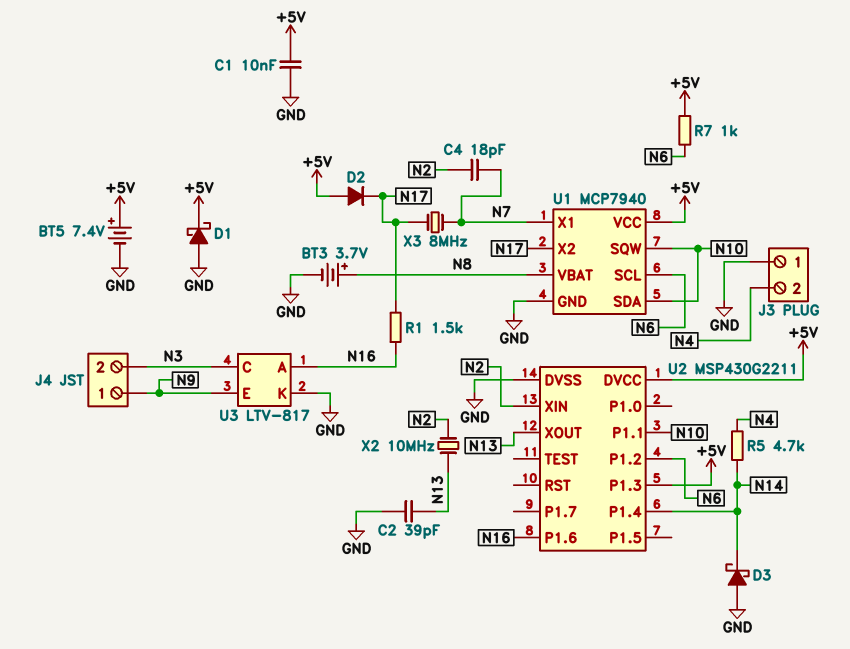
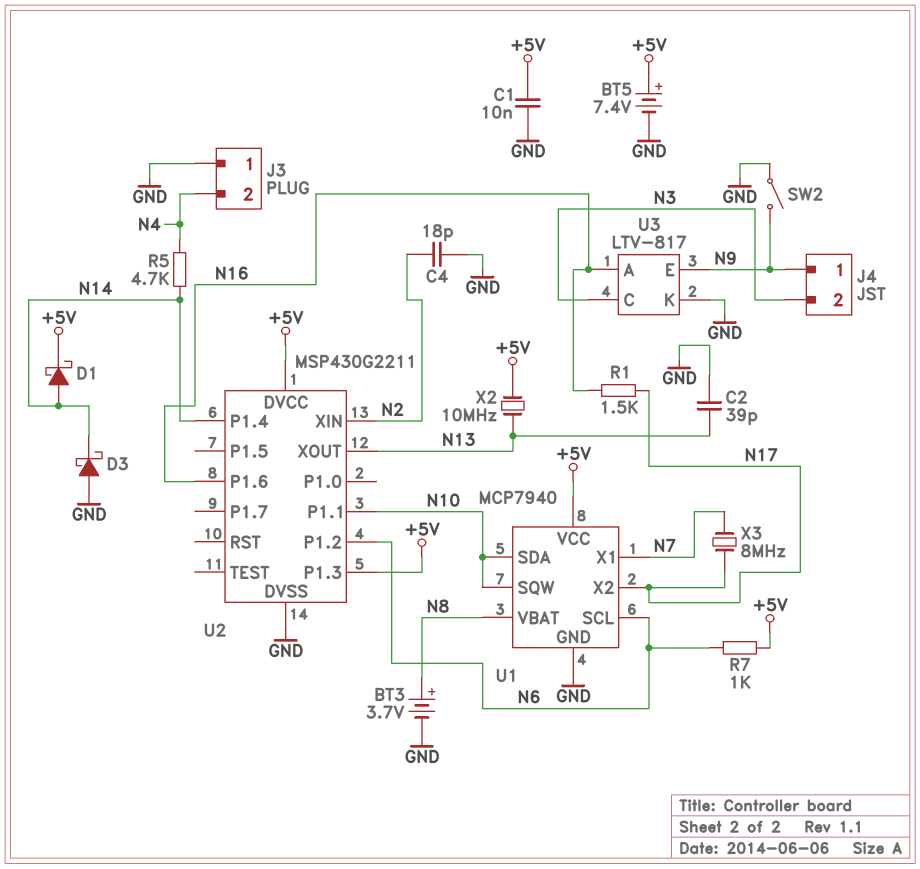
C4: 18pF (N2, N7) -> 18pF (GND, N2)
D1: schottky (A GND, K +5V) -> schottky (A N14, K +5V)
D2: diode (A +5V, K N17) -> none
SW2: none -> switch (GND, N9)
X2: 10MHz (N2, N13) -> 10MHz (+5V, N13)

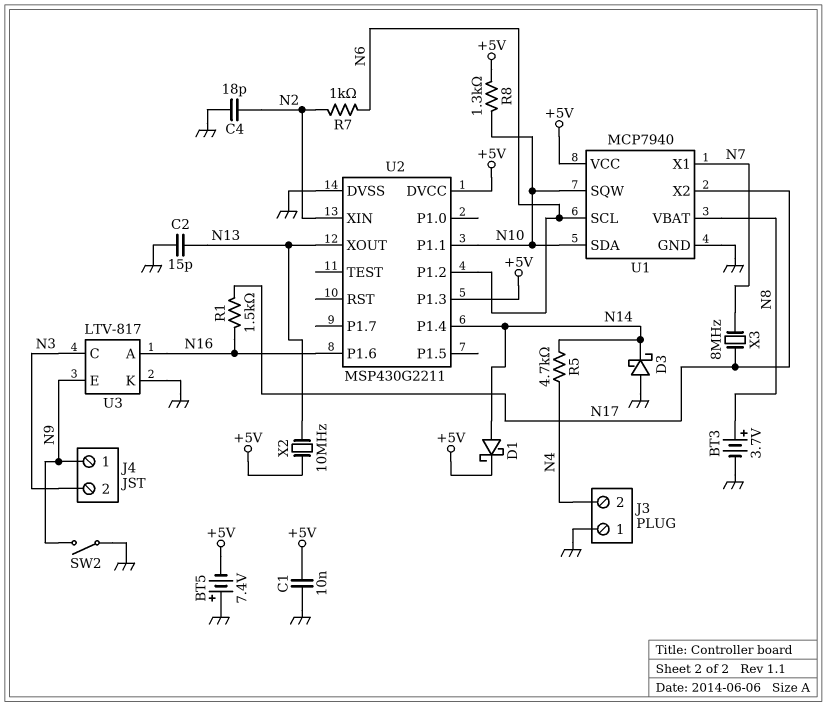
BT5: 7.4V (plus +5V, minus GND) -> 7.4V (plus GND, minus +5V)
C2: 39pF (GND, N13) -> 15pF (GND, N13)
R7: 1k (+5V, N6) -> 1k (N2, N6)
R8: none -> 1.3k (+5V, N10)

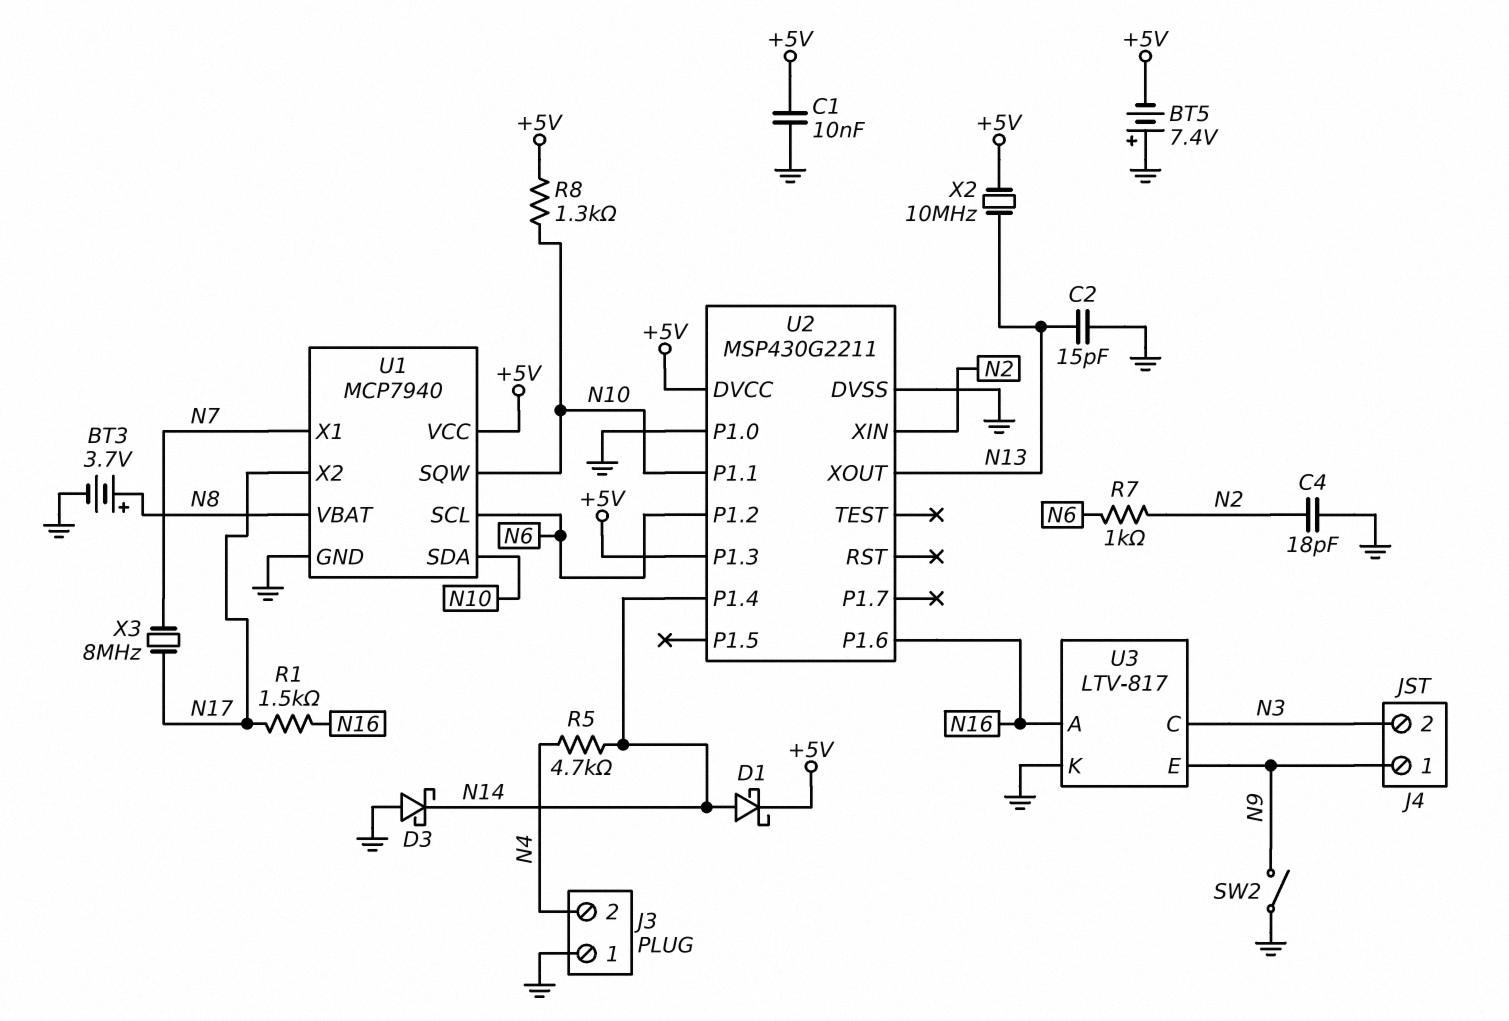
U2 pin P1.0: none -> GND

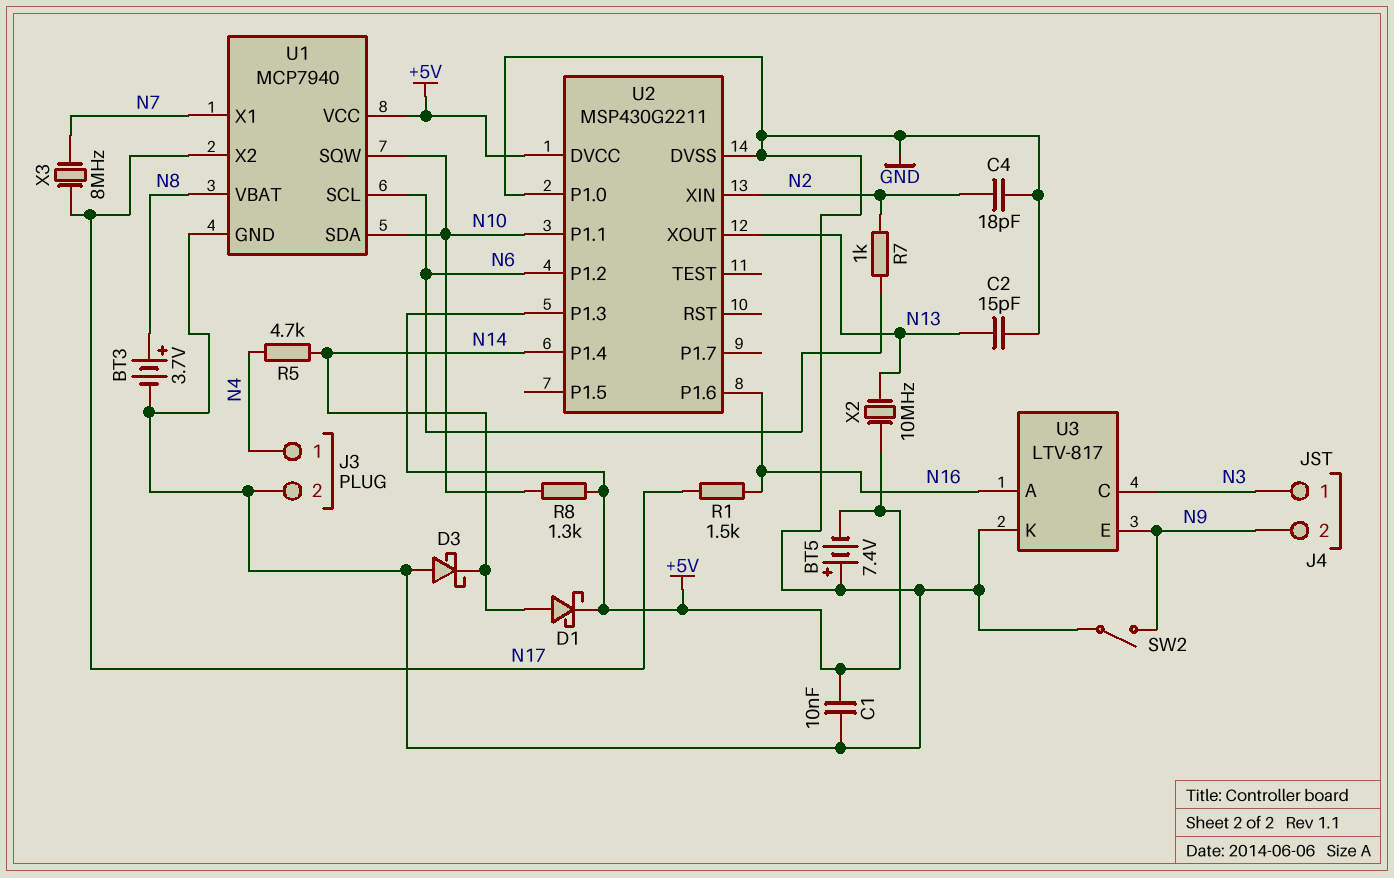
J3 pin 1: GND -> N4
J3 pin 2: N4 -> GND
J4 pin 1: N9 -> N3
J4 pin 2: N3 -> N9

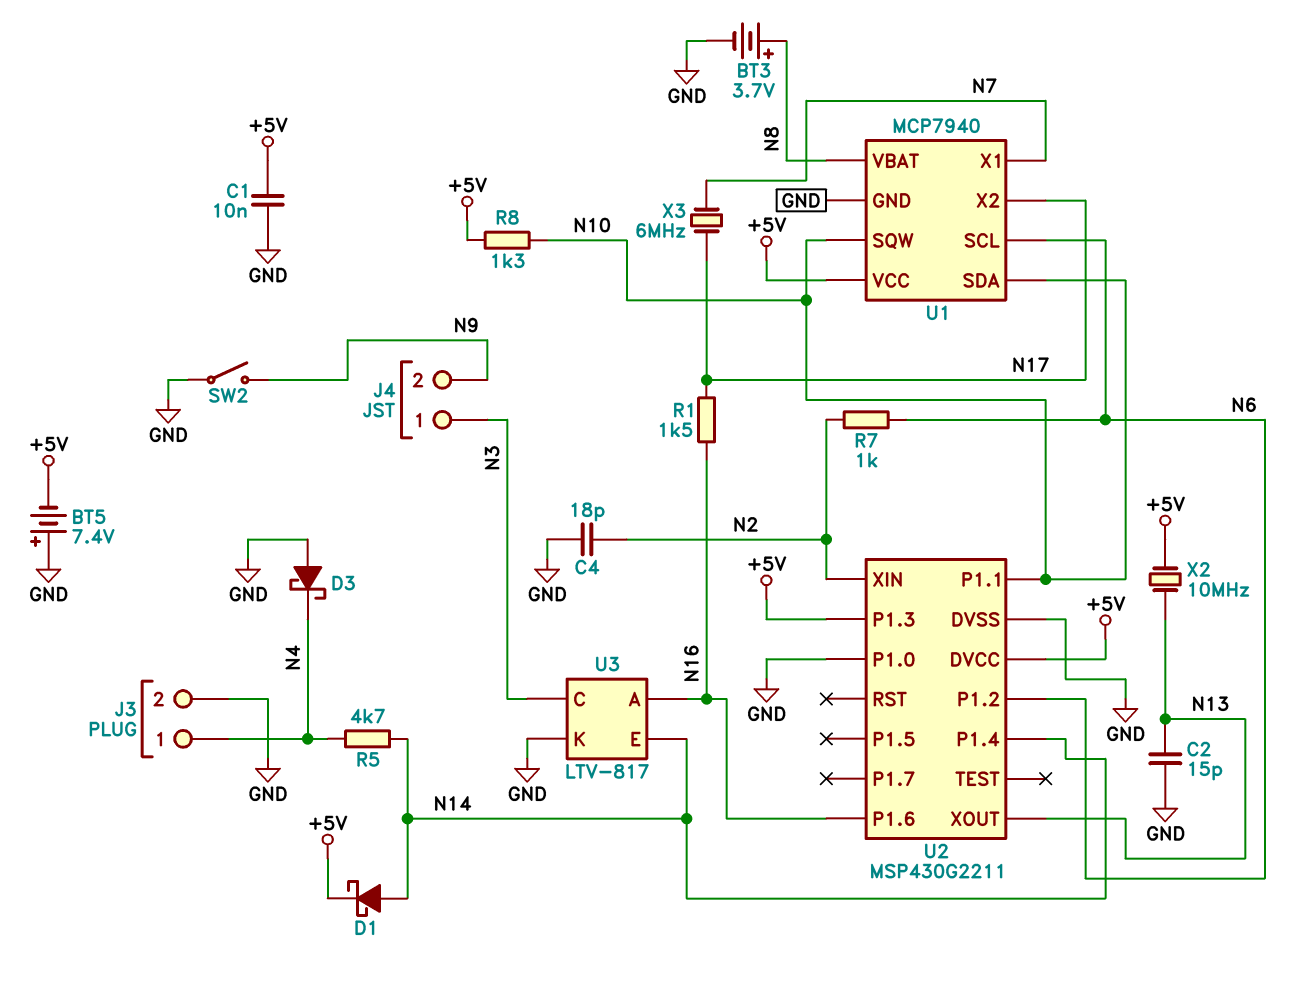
D3: schottky (A GND, K N14) -> schottky (A GND, K N4)
U3 pin E: N9 -> N14
X3: 8MHz (N7, N17) -> 6MHz (N7, N17)

